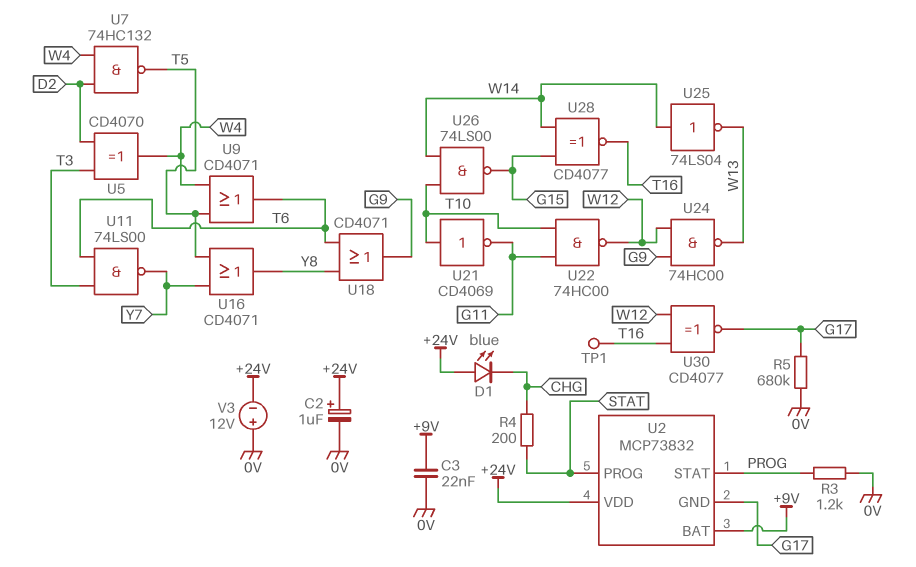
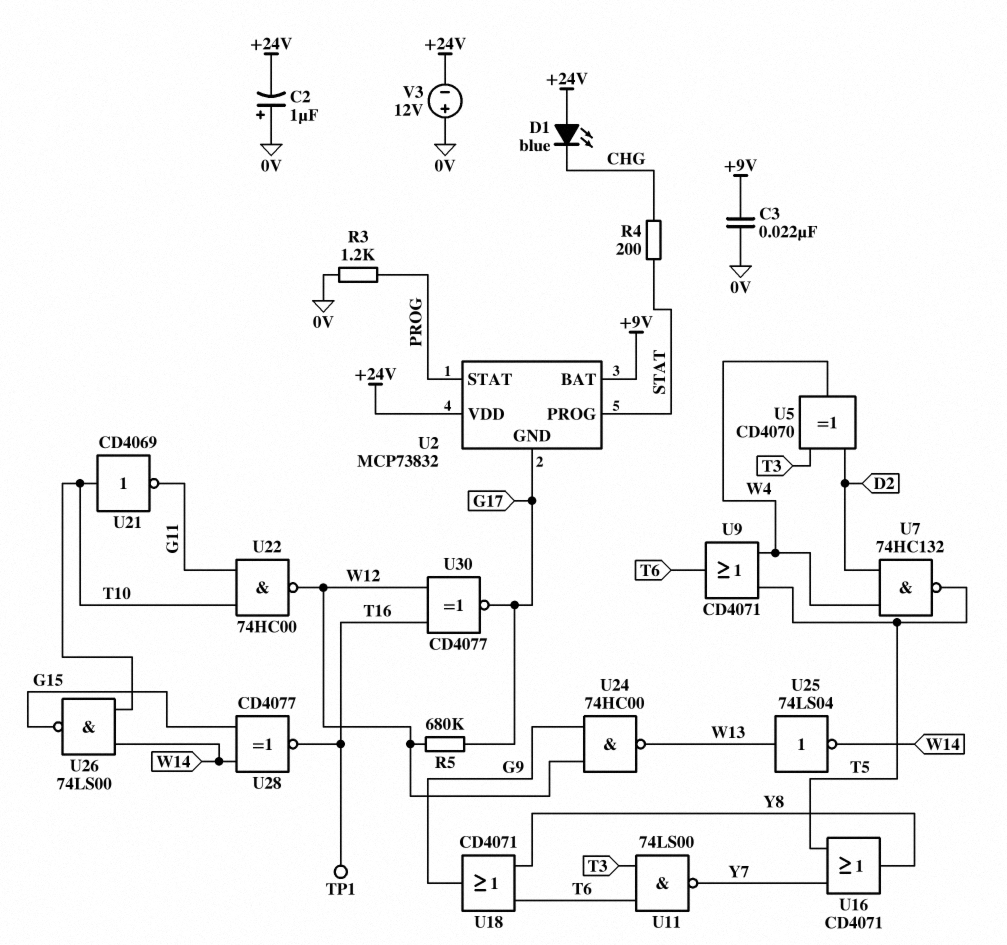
C2: 1uF (plus +24V, minus 0V) -> 1uF (plus 0V, minus +24V)
R5: 680k (0V, G17) -> 680k (G17, W12)
U25: NOT 74LS04 (in W14, out W13) -> NOT 74LS04 (in W13, out W14)

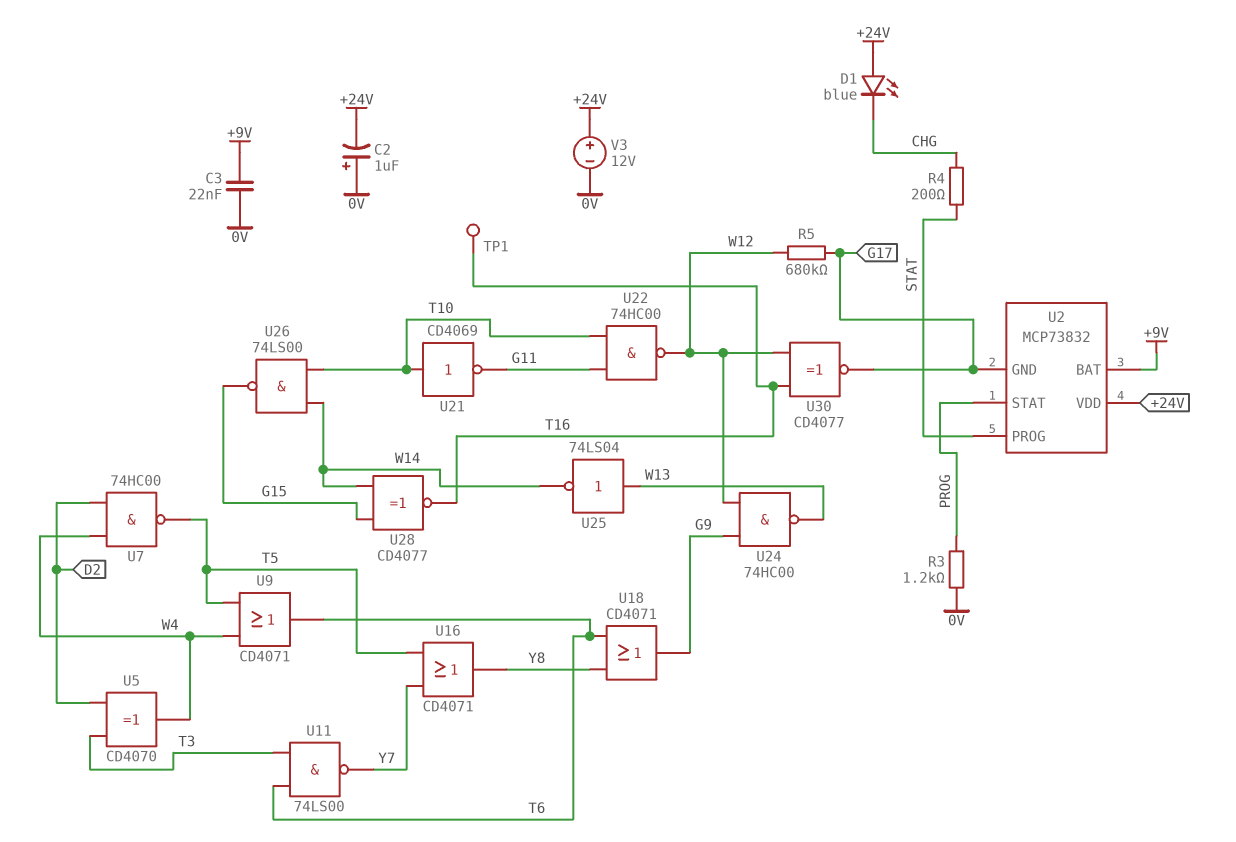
U7: NAND 74HC132 (in D2, in W4, out T5) -> NAND 74HC00 (in D2, in W4, out T5)
V3: 12V (plus 0V, minus +24V) -> 12V (plus +24V, minus 0V)

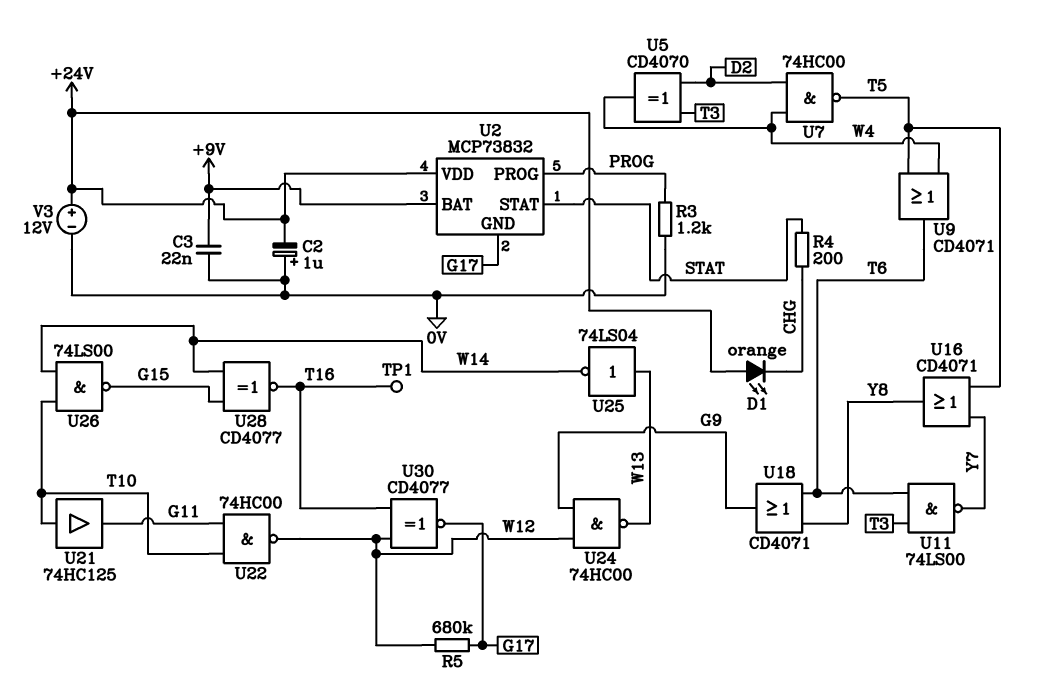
D1: LED blue (A +24V, K CHG) -> LED orange (A +24V, K CHG)
U2 pin PROG: STAT -> PROG
U2 pin STAT: PROG -> STAT
U21: NOT CD4069 (in T10, out G11) -> buffer 74HC125 (in T10, out G11)

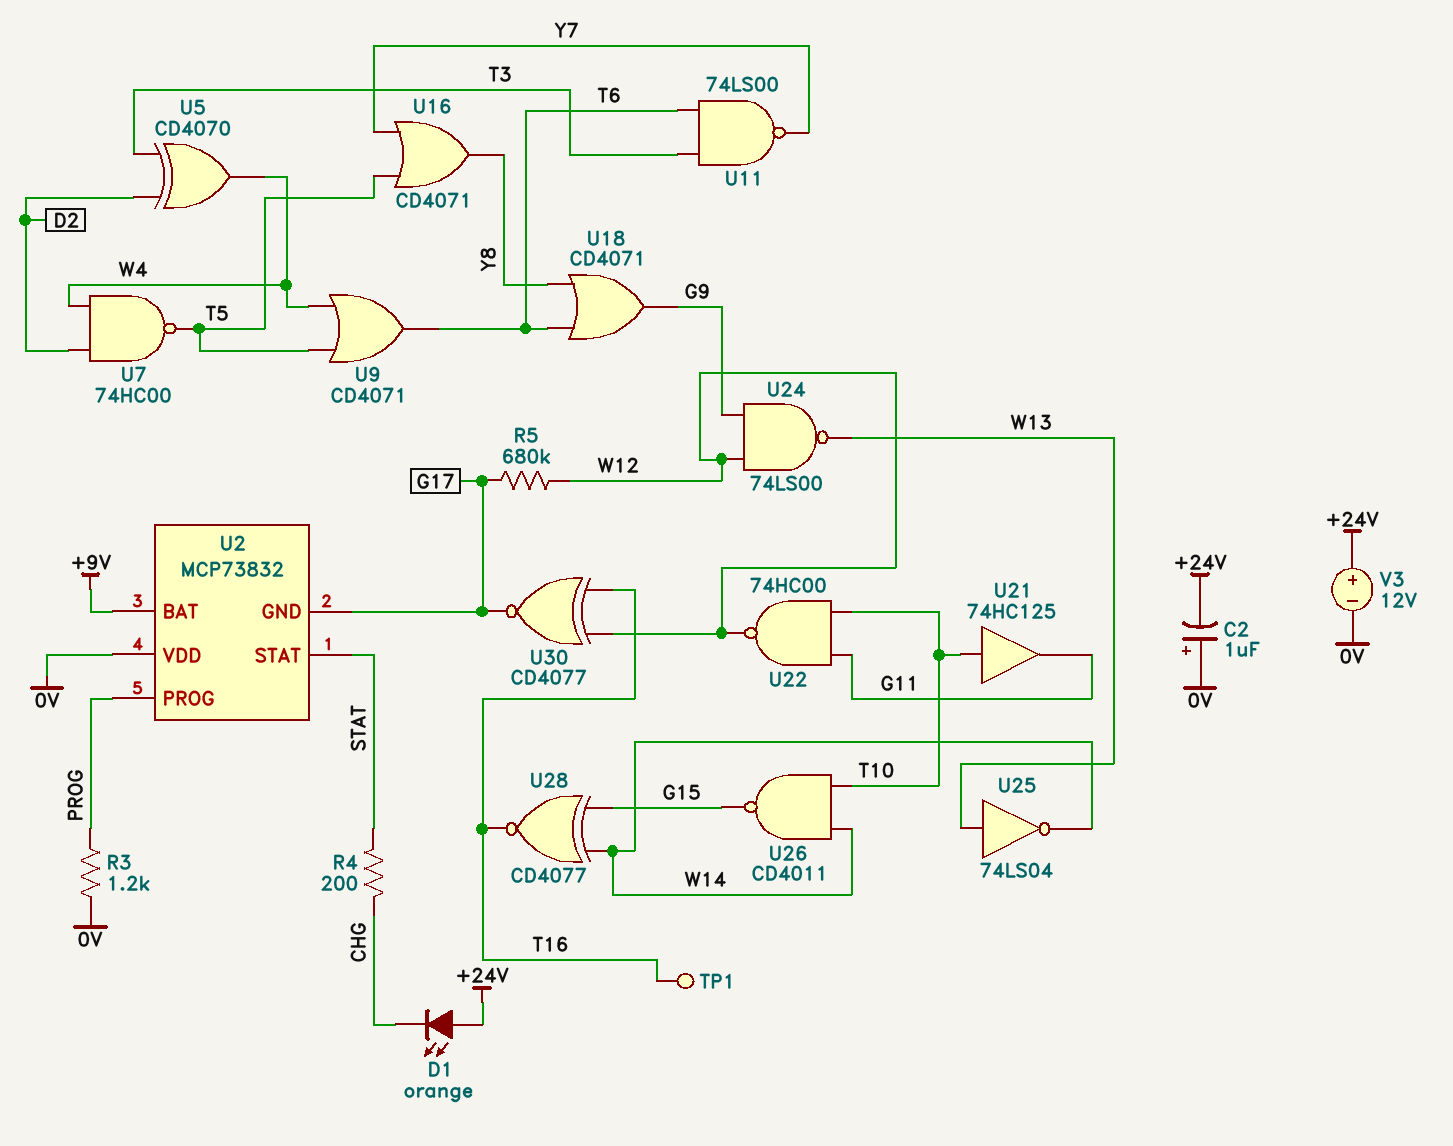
C3: 22nF (+9V, 0V) -> none
U2 pin VDD: +24V -> 0V
U24: NAND 74HC00 (in G9, in W12, out W13) -> NAND 74LS00 (in G9, in W12, out W13)
U26: NAND 74LS00 (in T10, in W14, out G15) -> NAND CD4011 (in T10, in W14, out G15)

